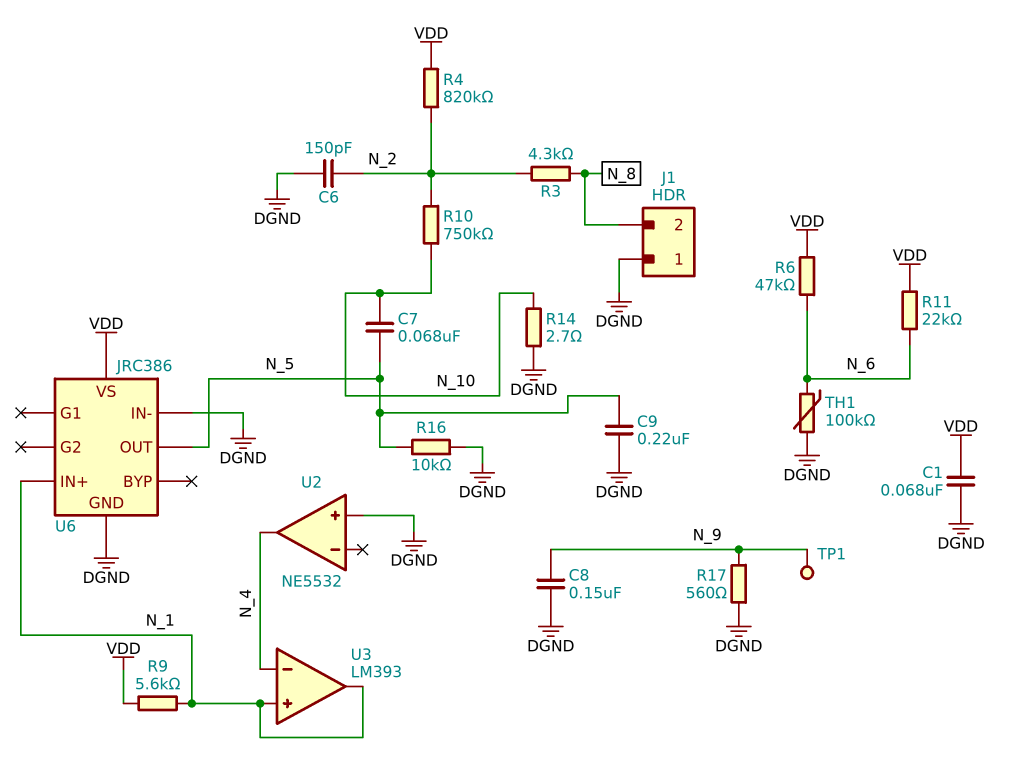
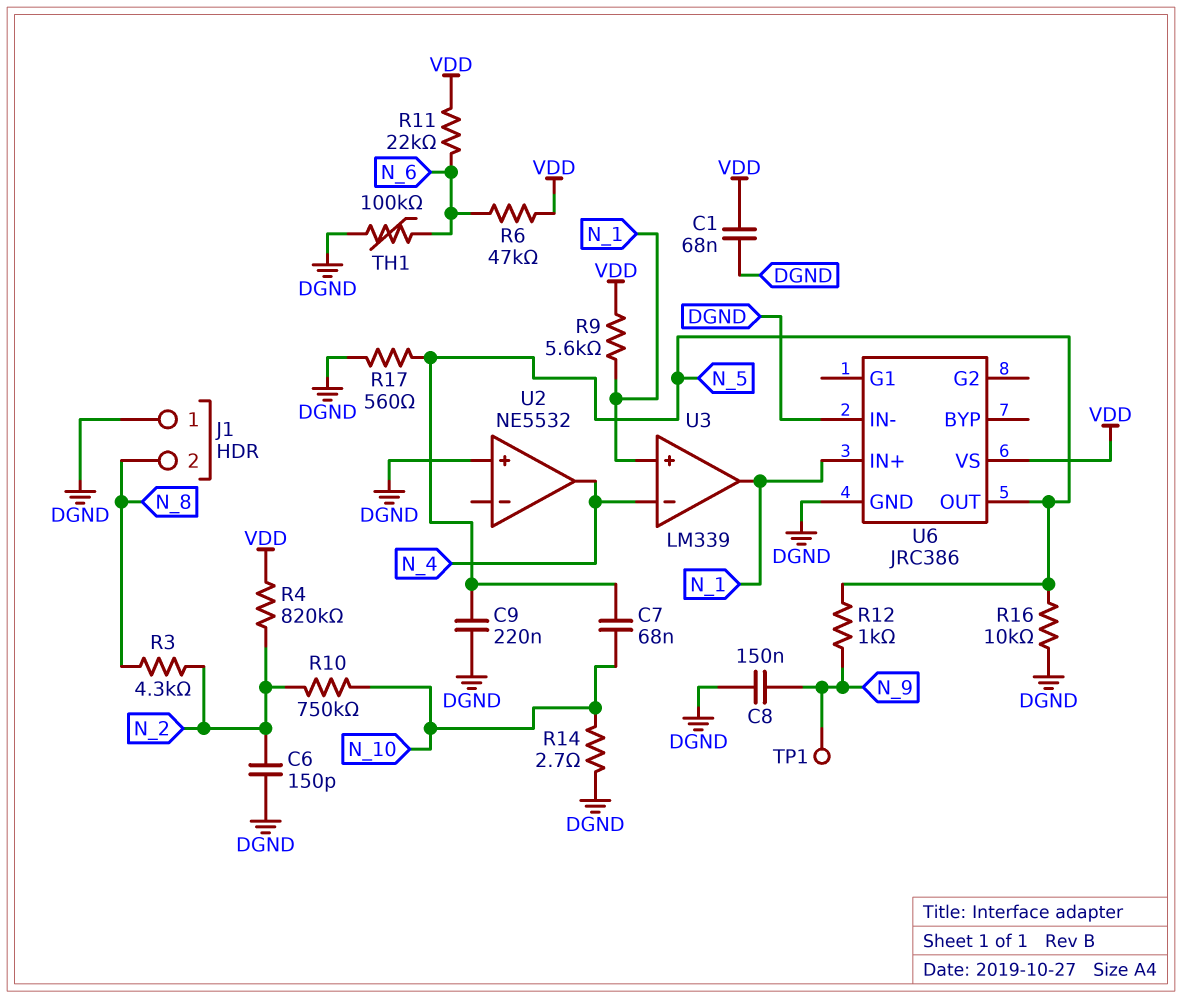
R12: none -> 1k (N_5, N_9)
R17: 560 (DGND, N_9) -> 560 (DGND, N_5)
U3: LM393 -> LM339

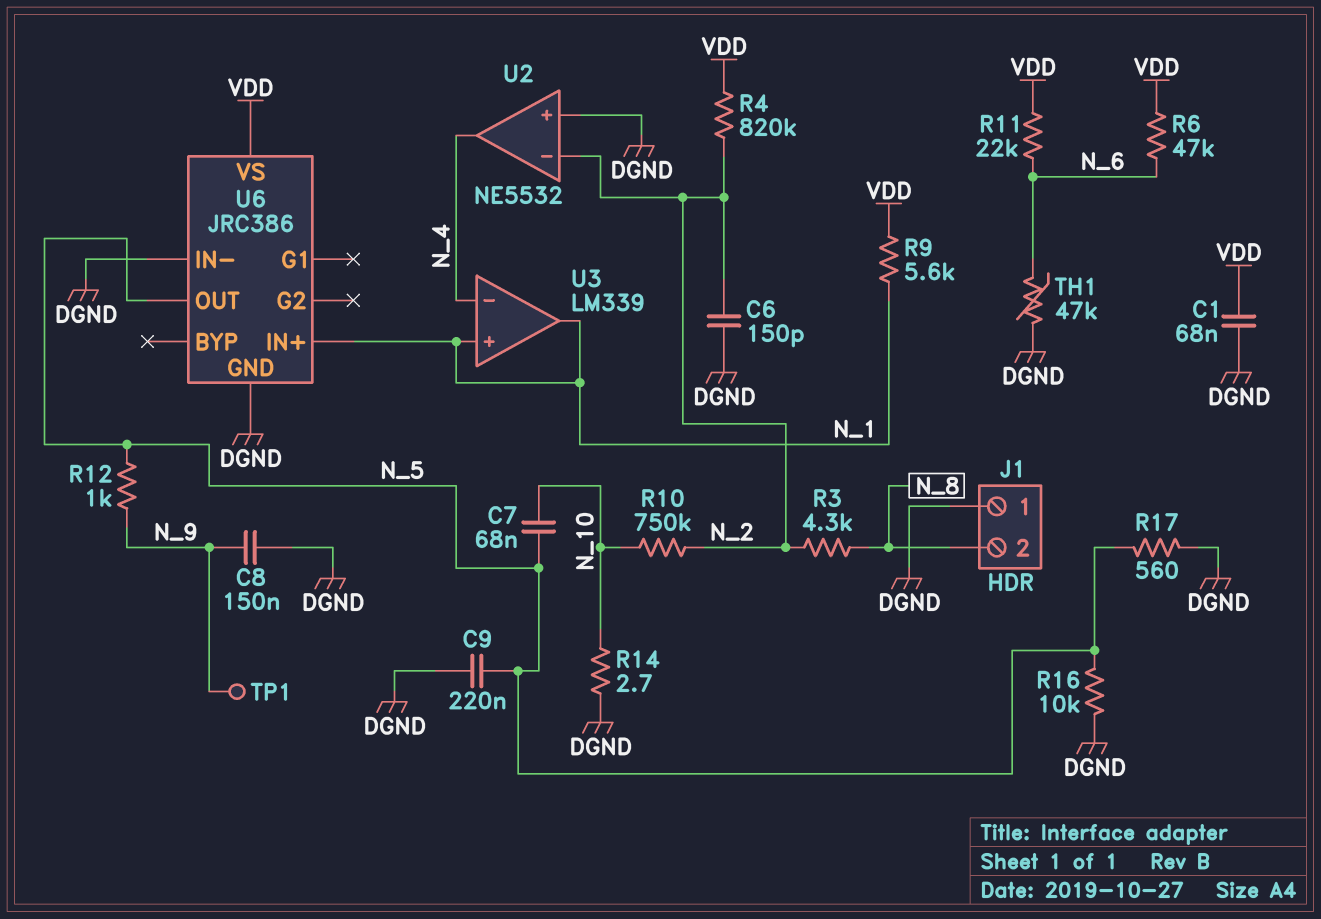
TH1: 100k (DGND, N_6) -> 47k (DGND, N_6)
U2 pin in-: none -> N_2

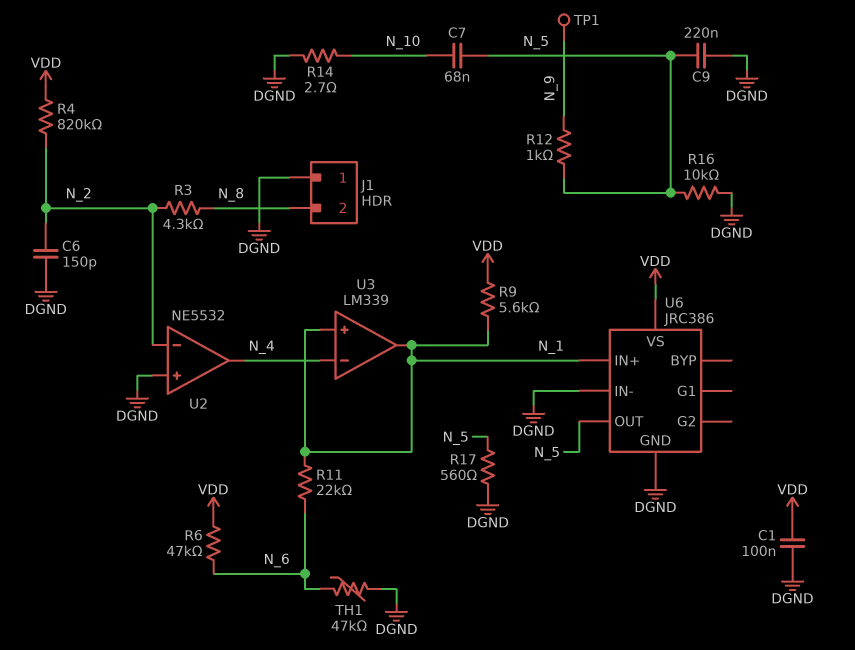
C1: 68nF (DGND, VDD) -> 100nF (DGND, VDD)
C8: 150nF (DGND, N_9) -> none
R10: 750k (N_2, N_10) -> none
R11: 22k (N_6, VDD) -> 22k (N_1, N_6)

